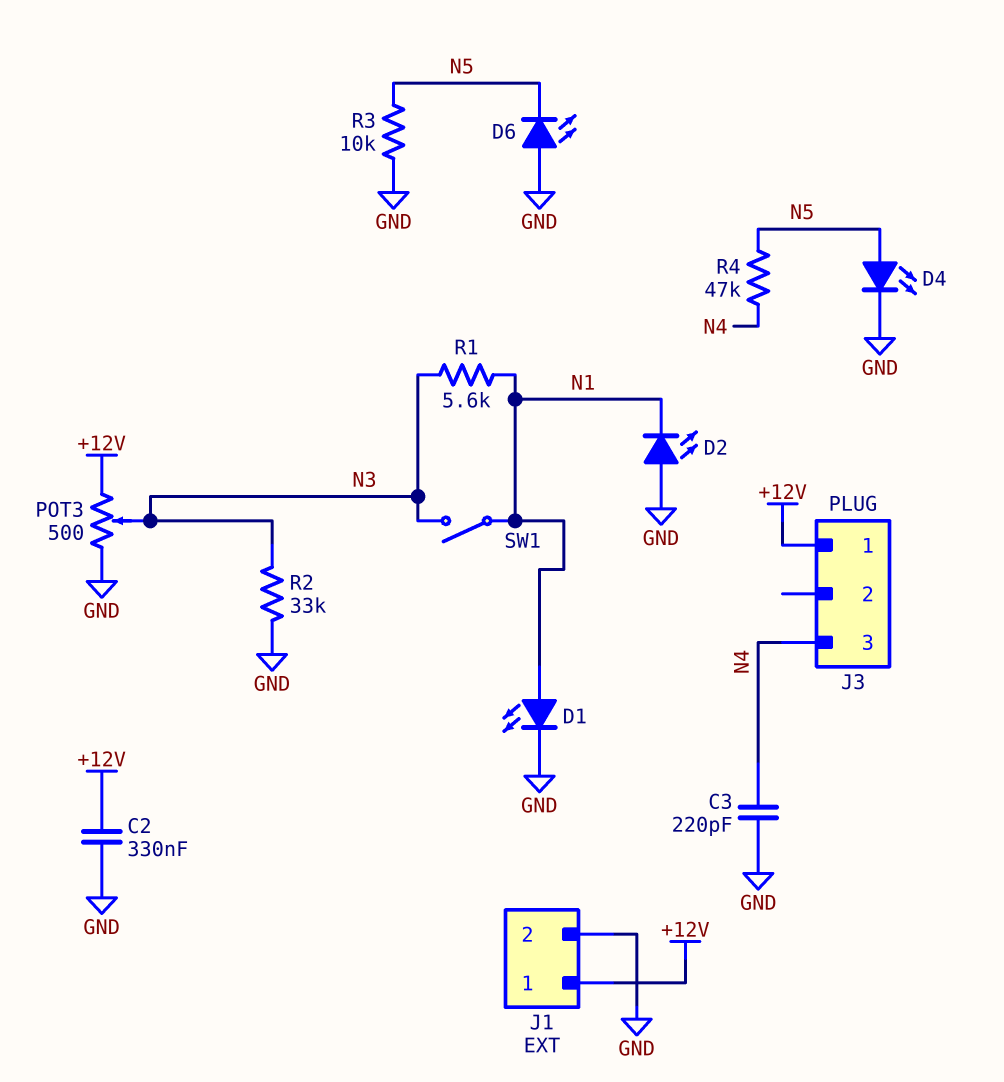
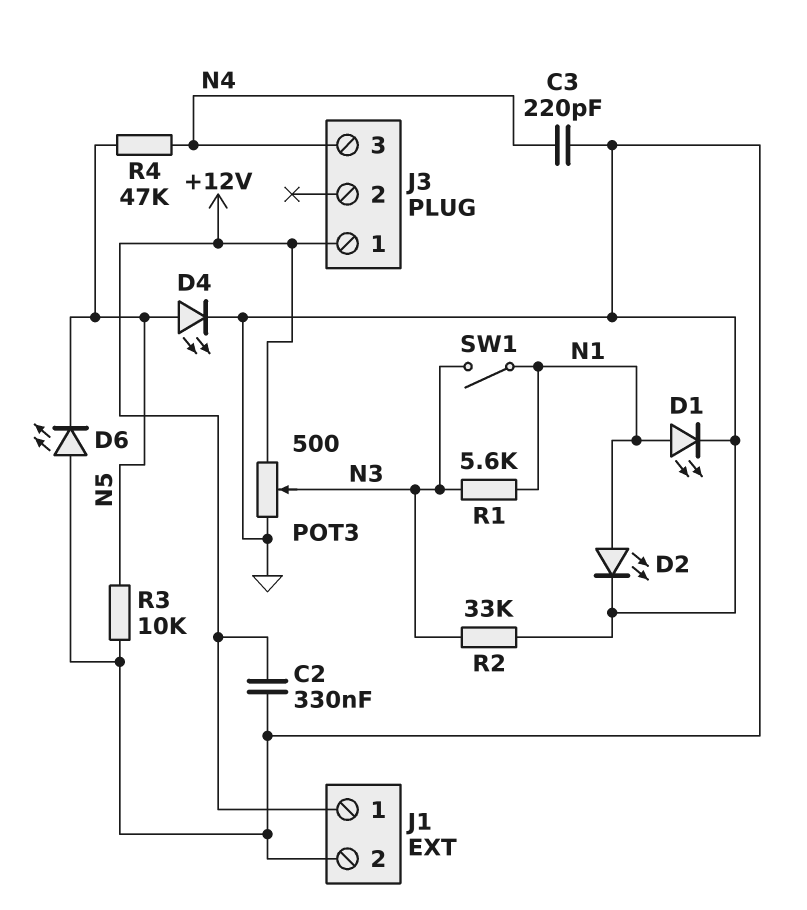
D2: LED (A GND, K N1) -> LED (A N1, K GND)

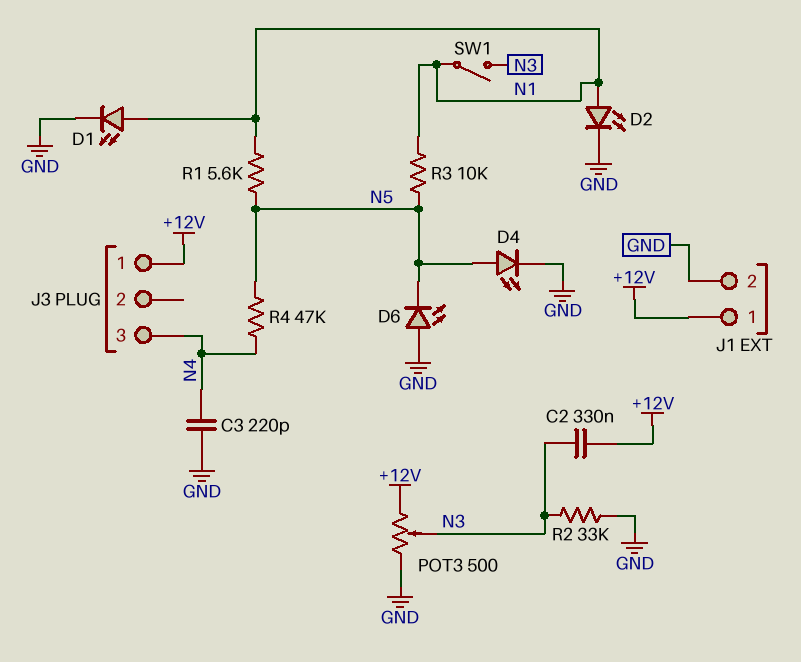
C2: 330nF (+12V, GND) -> 330nF (+12V, N3)
R1: 5.6k (N1, N3) -> 5.6k (N1, N5)
R3: 10k (GND, N5) -> 10k (N1, N5)

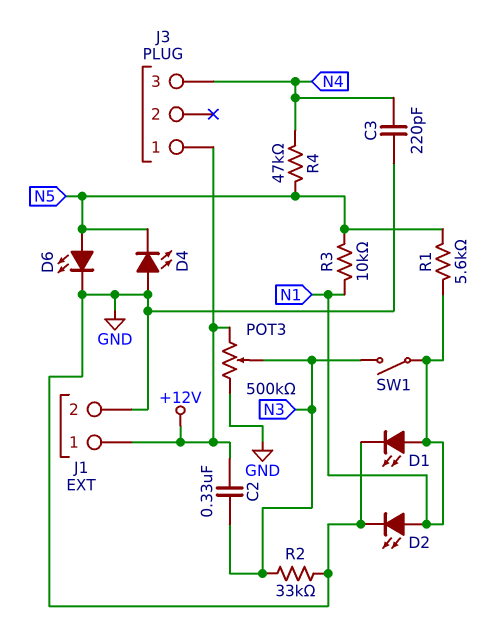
D4: LED (A N5, K GND) -> LED (A GND, K N5)
D6: LED (A GND, K N5) -> LED (A N5, K GND)
POT3: 500 (+12V, GND, wiper N3) -> 500k (+12V, GND, wiper N3)

